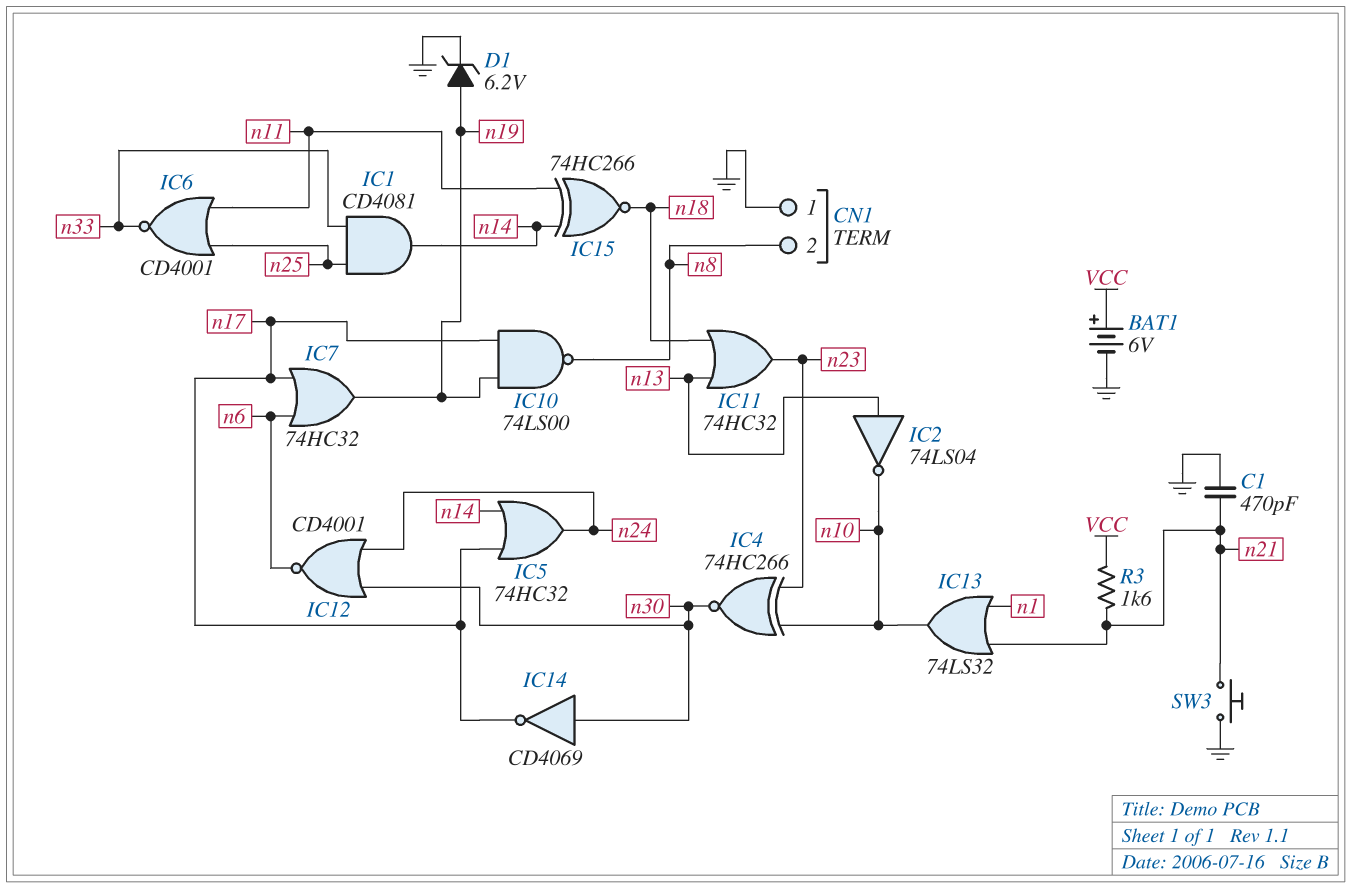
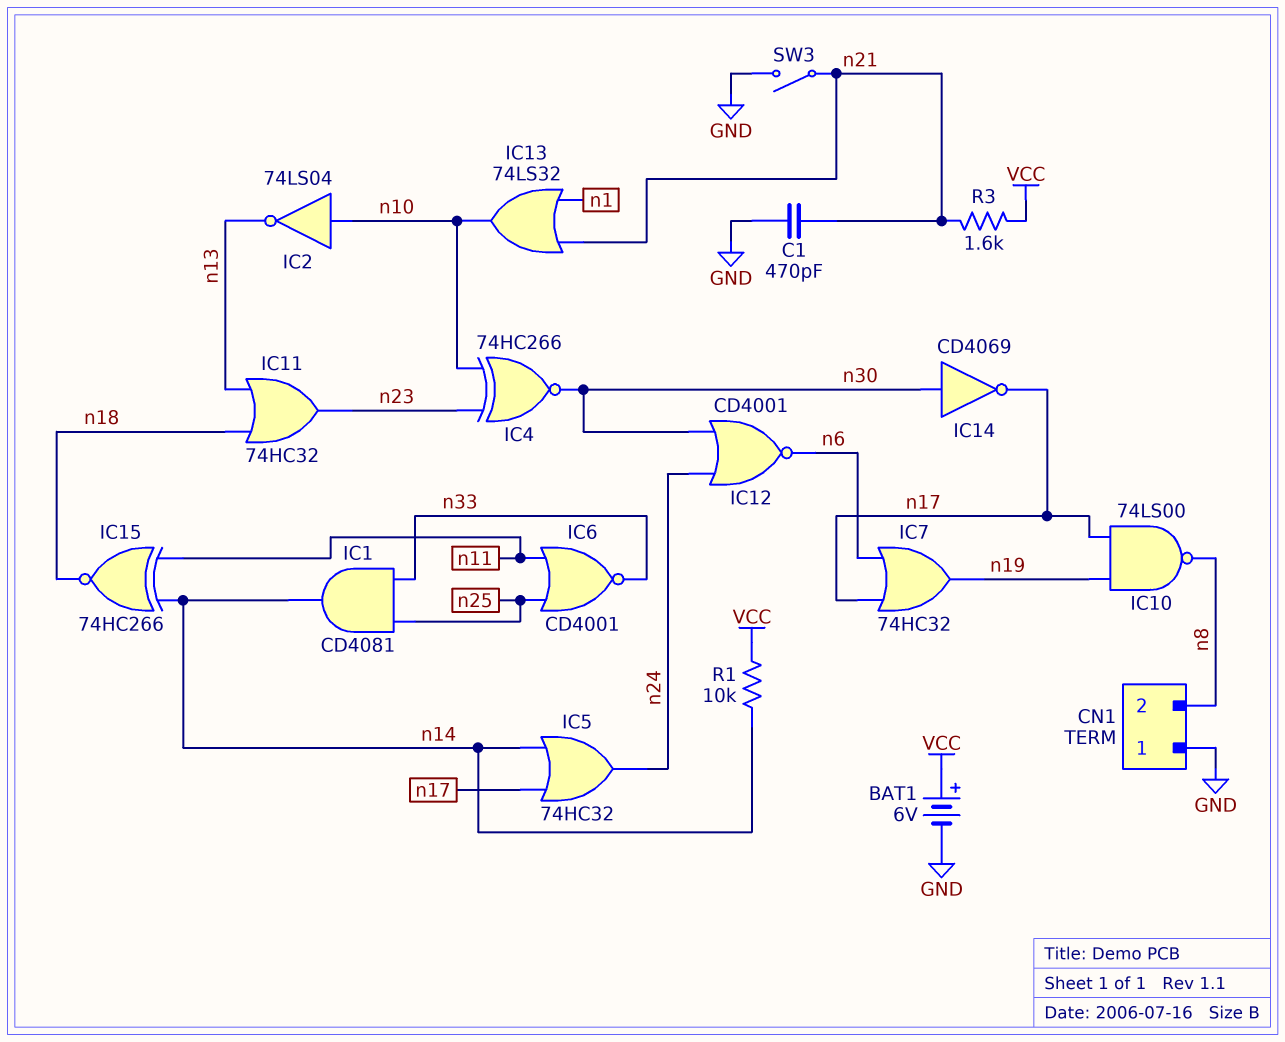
D1: zener 6.2V (A n19, K GND) -> none
IC2: NOT 74LS04 (in n13, out n10) -> NOT 74LS04 (in n10, out n13)
R1: none -> 10k (VCC, n14)
SW3: button (GND, n21) -> switch (GND, n21)

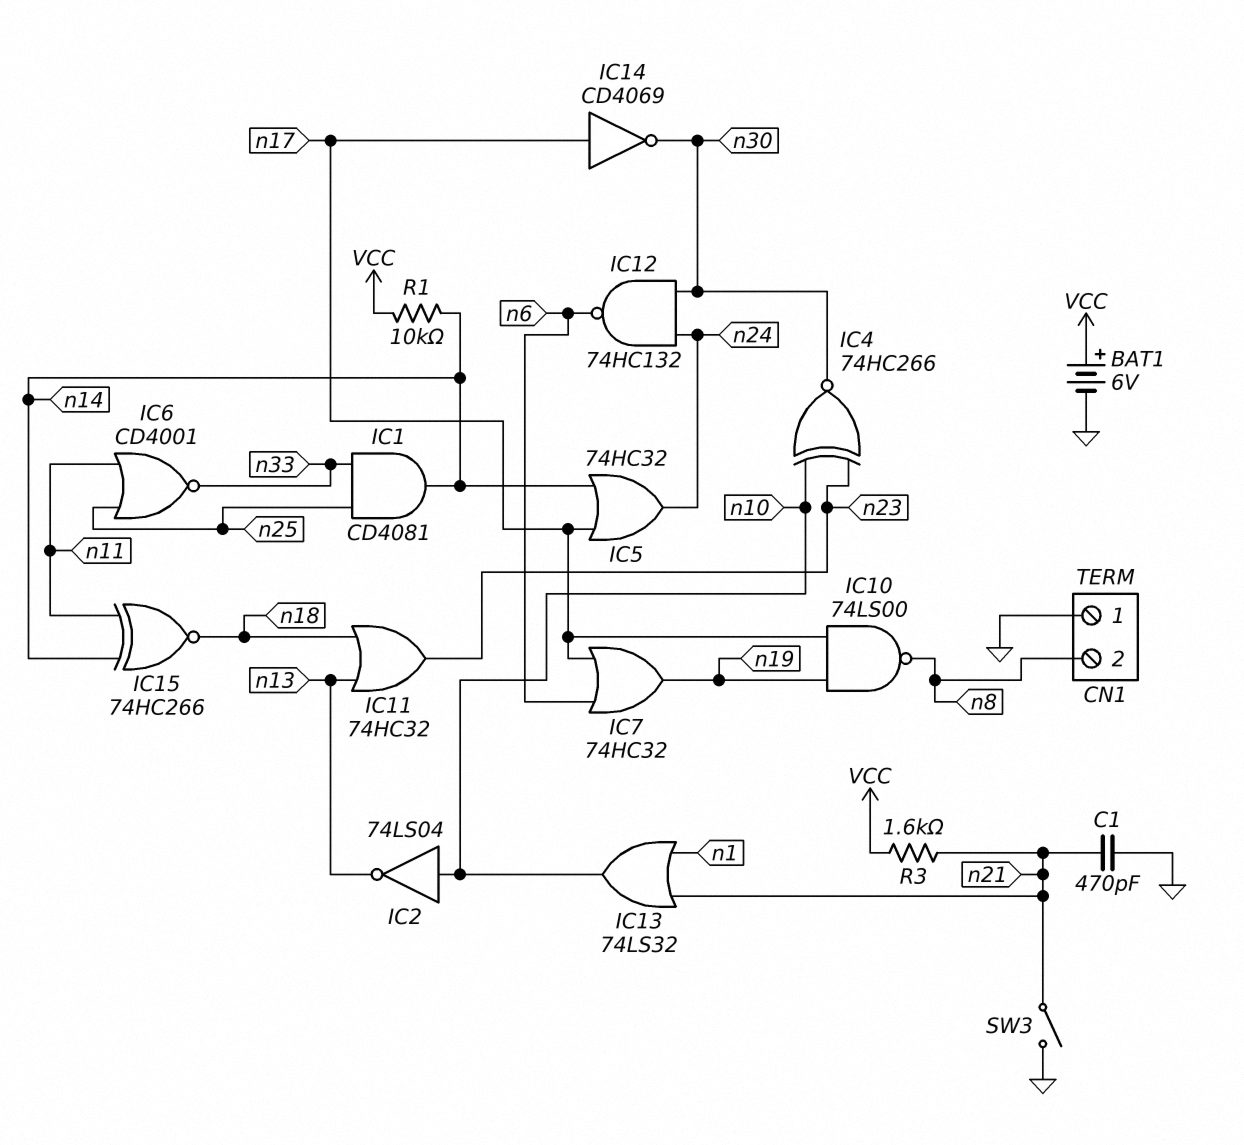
IC12: NOR CD4001 (in n24, in n30, out n6) -> NAND 74HC132 (in n24, in n30, out n6)
IC14: NOT CD4069 (in n30, out n17) -> NOT CD4069 (in n17, out n30)

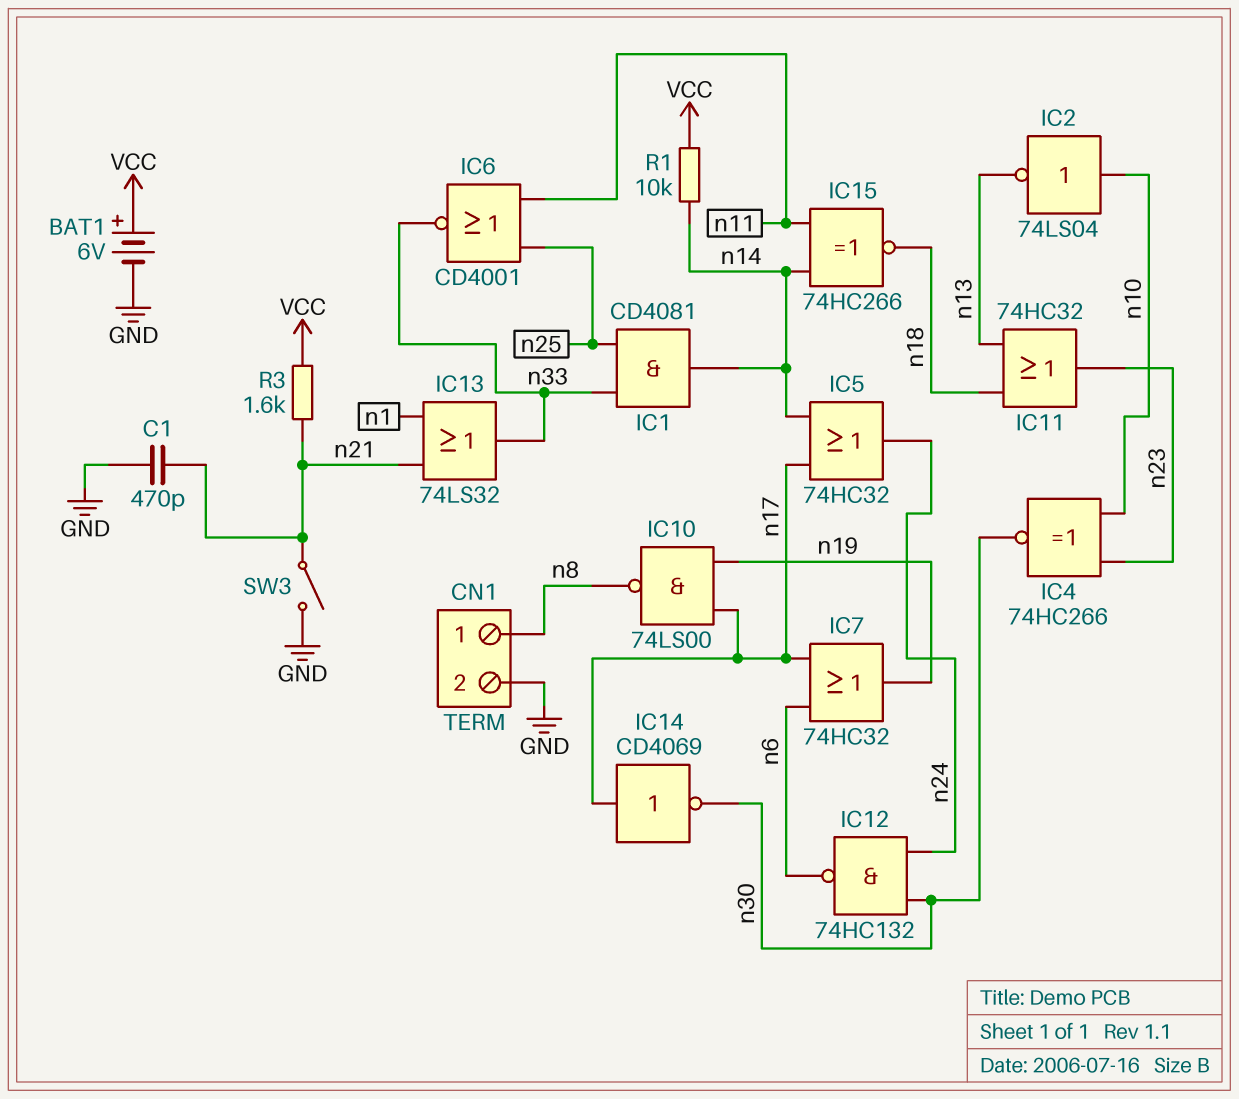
CN1 pin 1: GND -> n8
CN1 pin 2: n8 -> GND
IC13: OR 74LS32 (in n1, in n21, out n10) -> OR 74LS32 (in n1, in n21, out n33)

